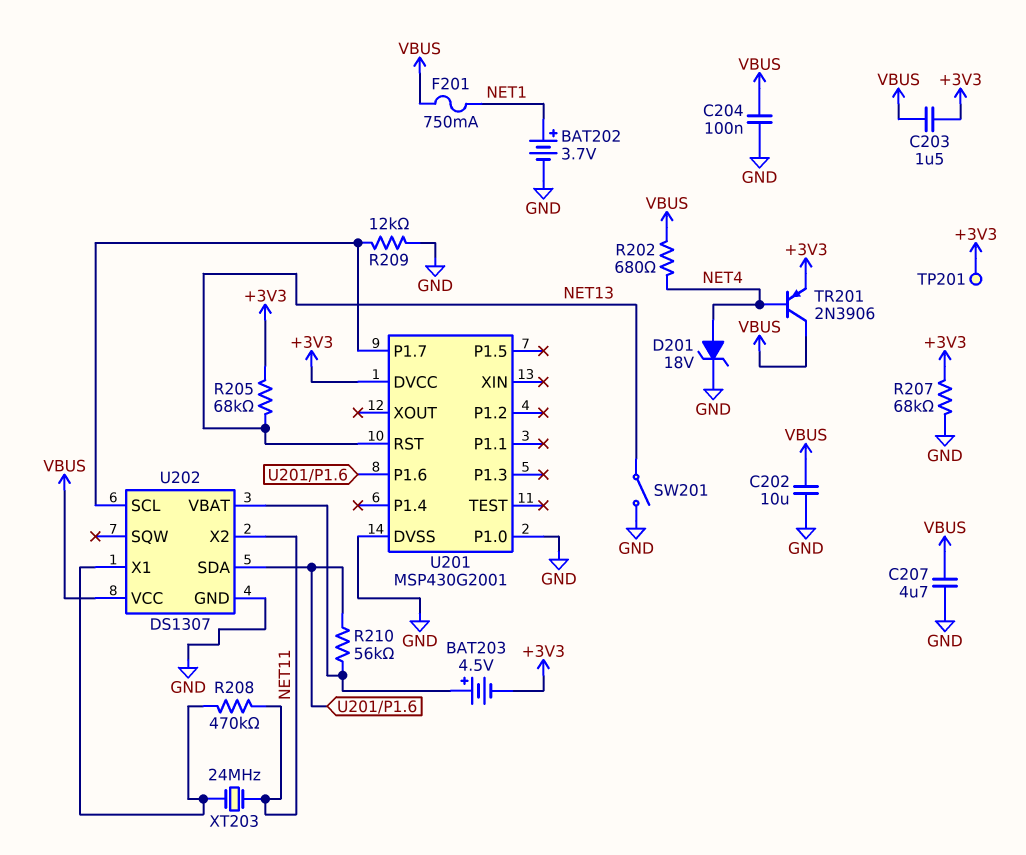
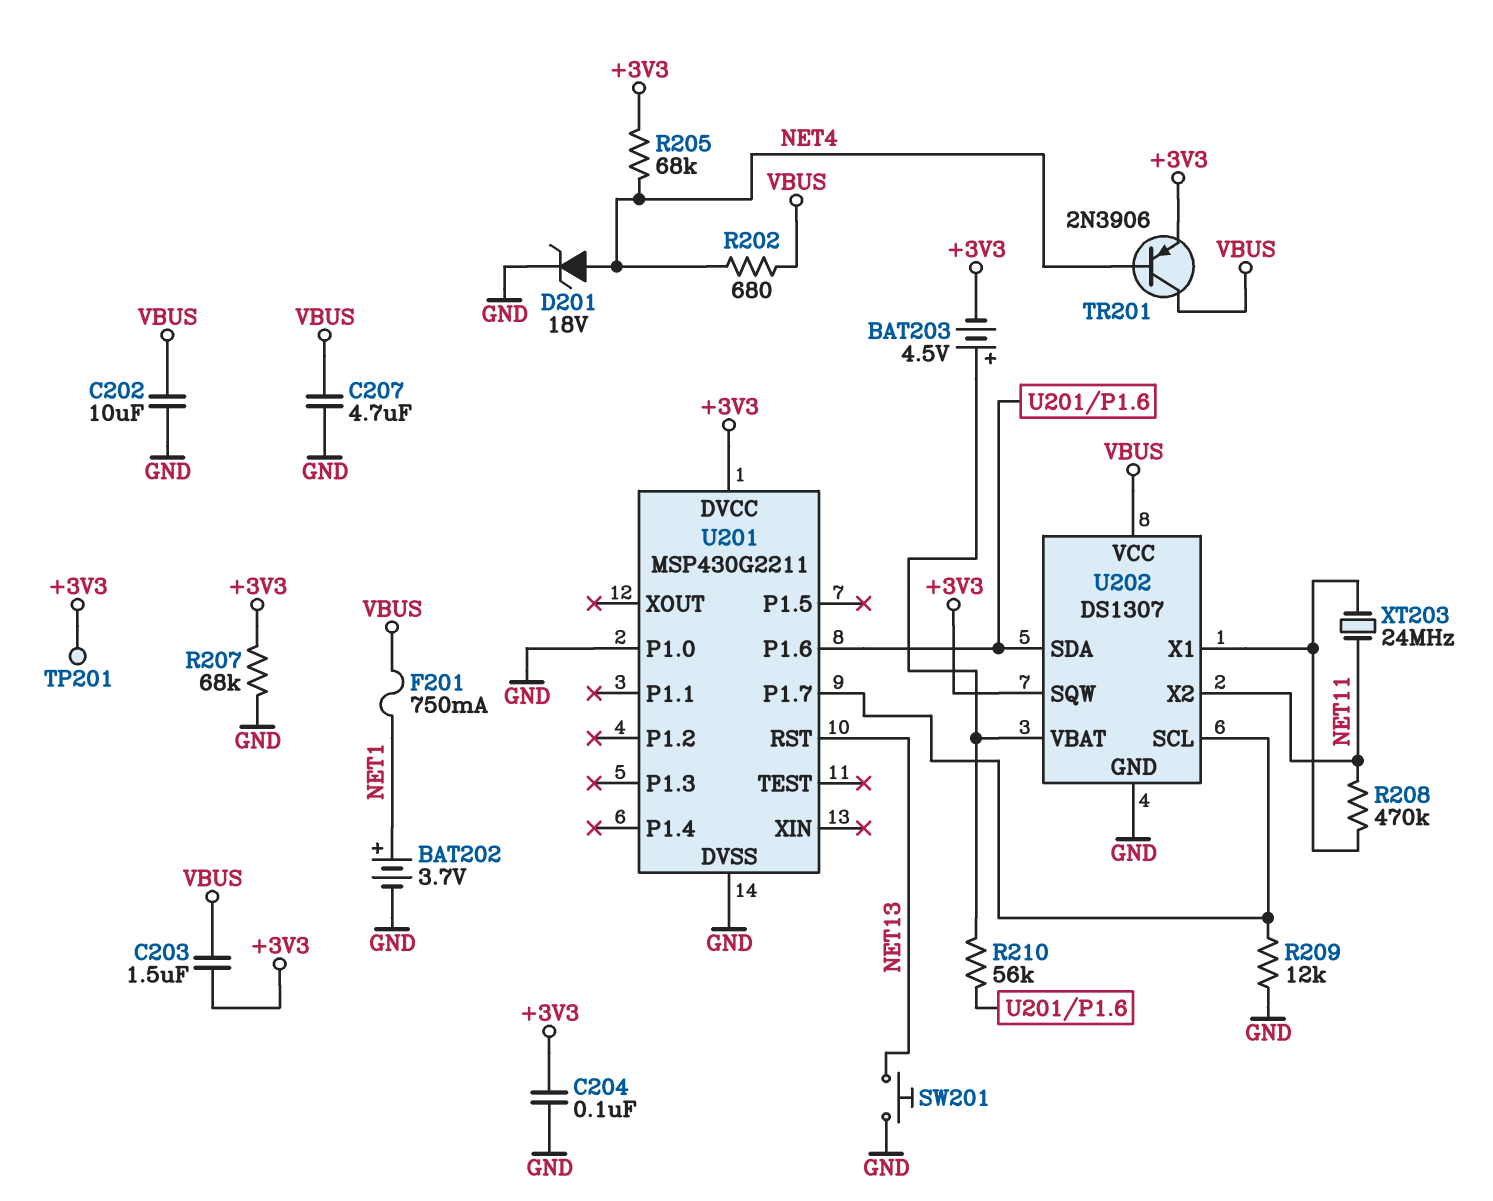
C204: 100nF (GND, VBUS) -> 100nF (+3V3, GND)
R205: 68k (+3V3, NET13) -> 68k (+3V3, NET4)
SW201: switch (GND, NET13) -> button (GND, NET13)
U201: MSP430G2001 -> MSP430G2211
U202 pin SQW: none -> +3V3

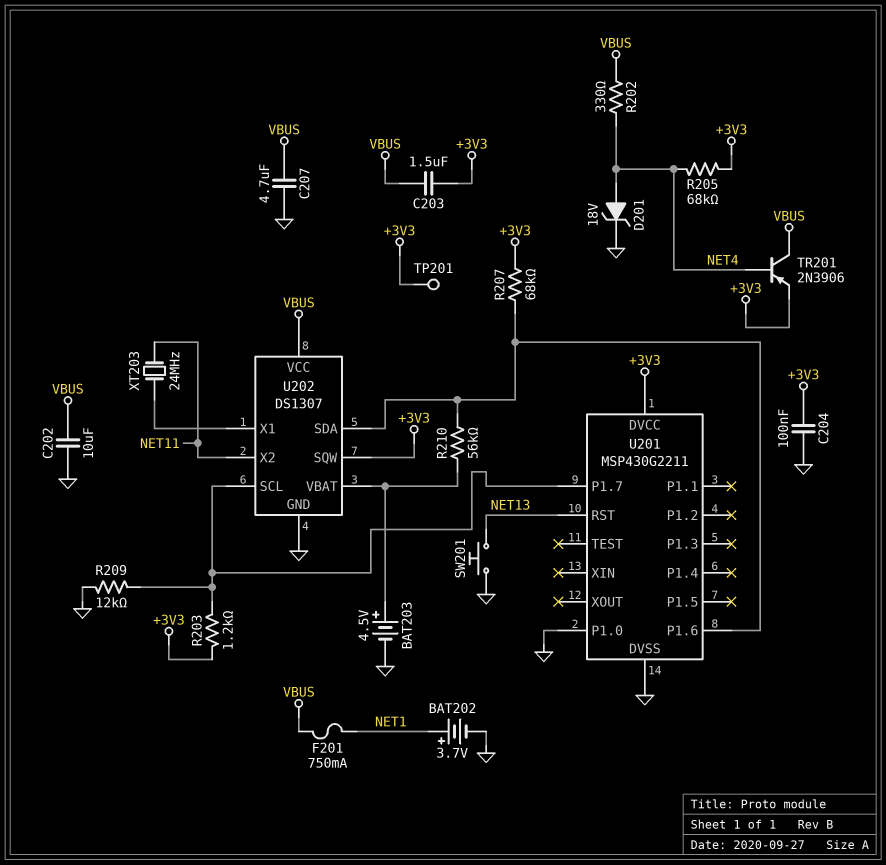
BAT203: 4.5V (plus U202/VBAT, minus +3V3) -> 4.5V (plus U202/VBAT, minus GND)
R202: 680 (NET4, VBUS) -> 330 (NET4, VBUS)
R203: none -> 1.2k (+3V3, U201/P1.7)
R207: 68k (+3V3, GND) -> 68k (+3V3, U201/P1.6)
R208: 470k (NET11, U202/X1) -> none

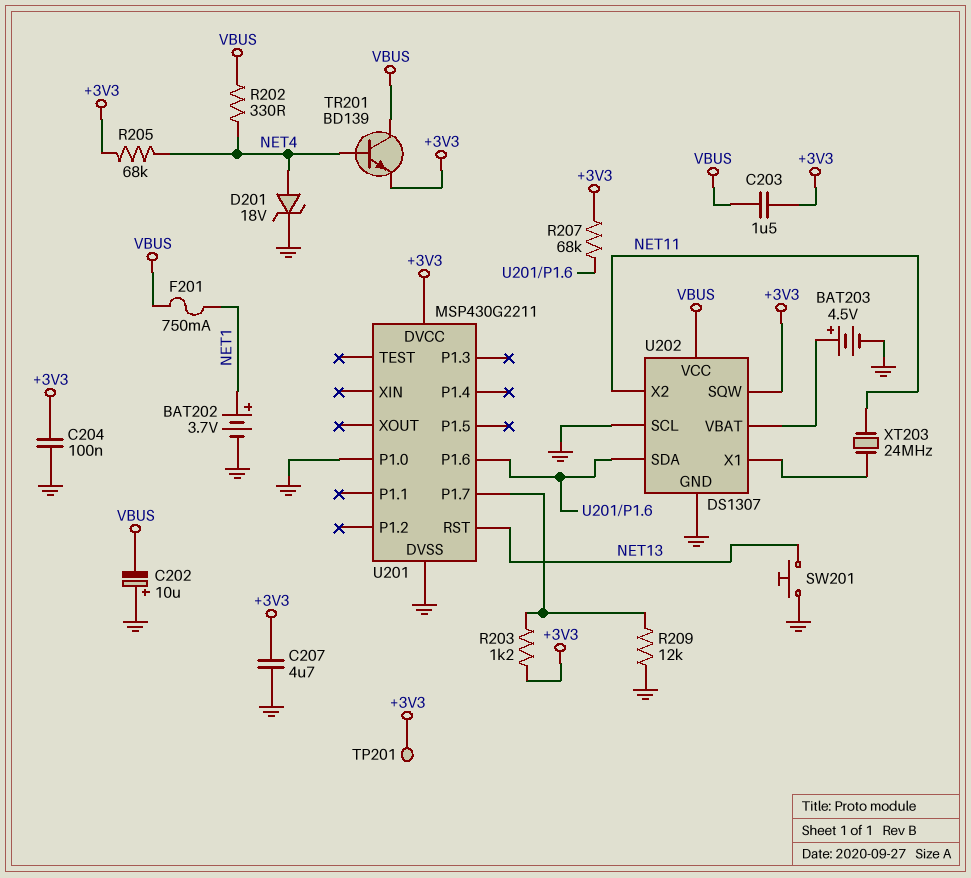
C202: 10uF (GND, VBUS) -> 10uF (plus GND, minus VBUS)
C207: 4.7uF (GND, VBUS) -> 4.7uF (+3V3, GND)
R210: 56k (U201/P1.6, U202/VBAT) -> none
TR201: PNP 2N3906 (B NET4, C VBUS, E +3V3) -> NPN BD139 (B NET4, C VBUS, E +3V3)
U202 pin SCL: U201/P1.7 -> GND

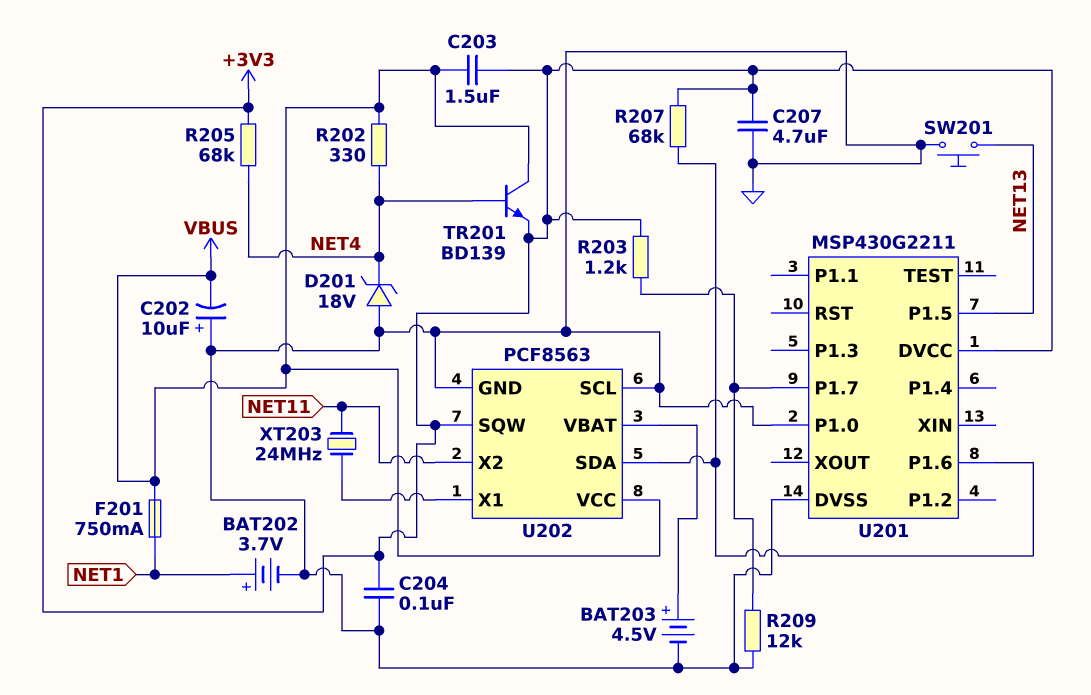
D201: zener 18V (A NET4, K GND) -> zener 18V (A GND, K NET4)
TP201: test point (+3V3) -> none
U201 pin P1.5: none -> NET13
U201 pin RST: NET13 -> none
U202: DS1307 -> PCF8563

